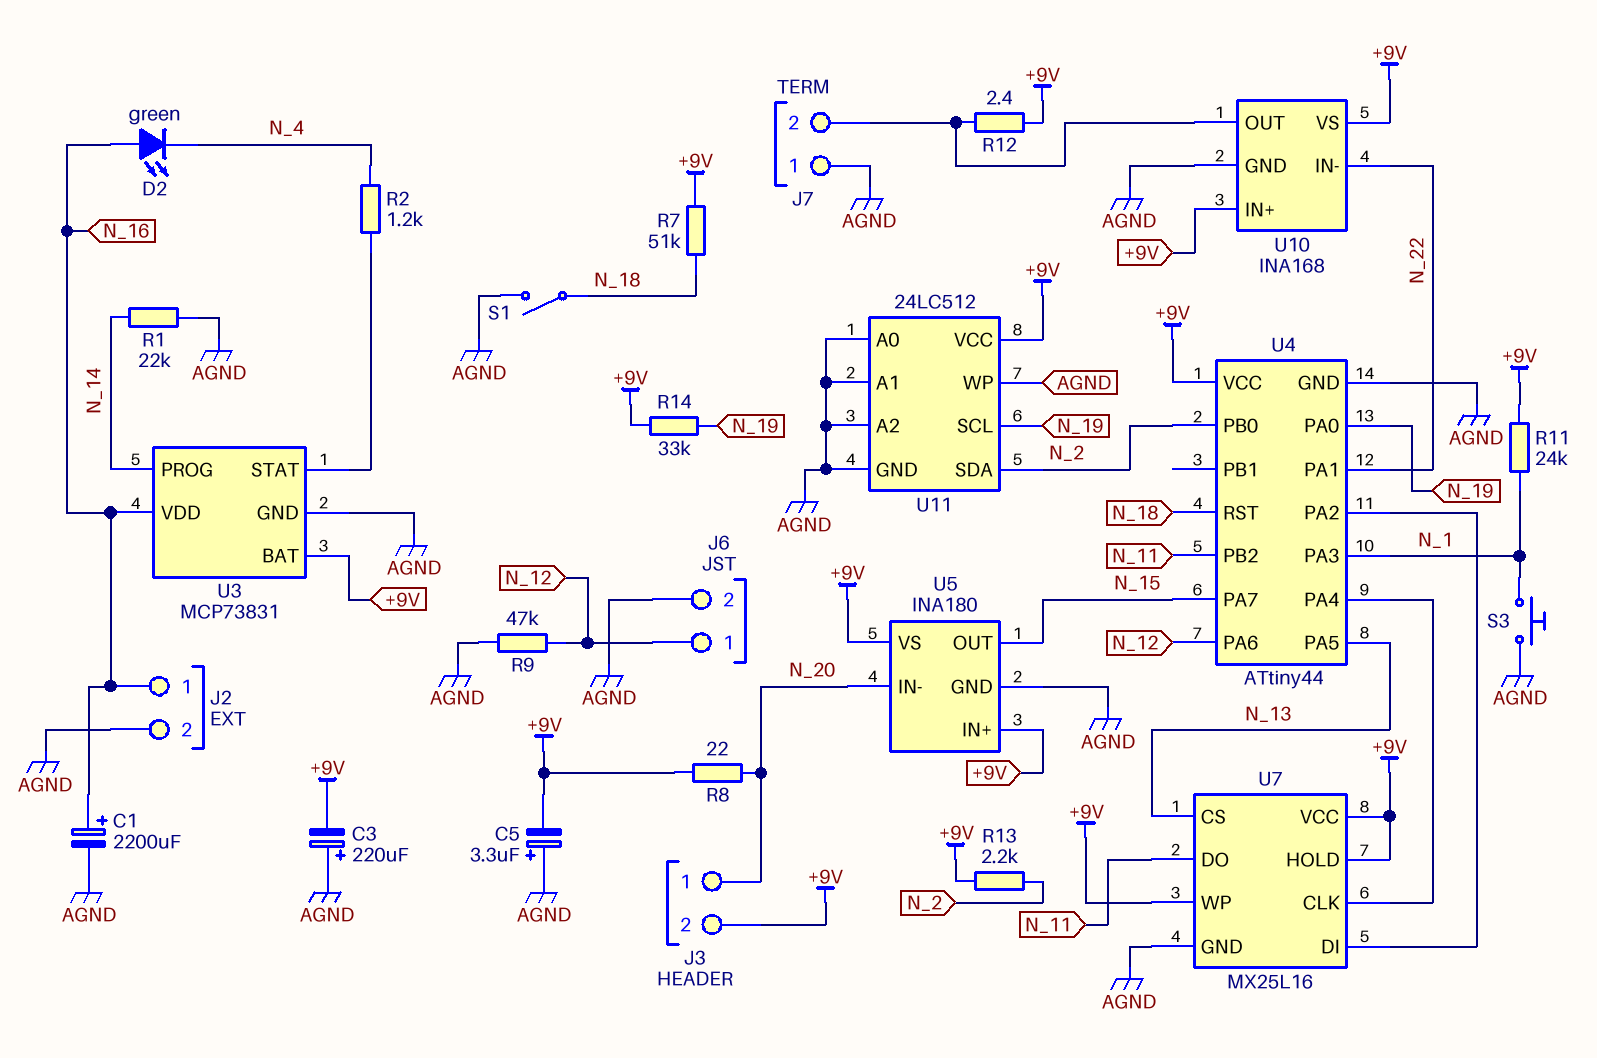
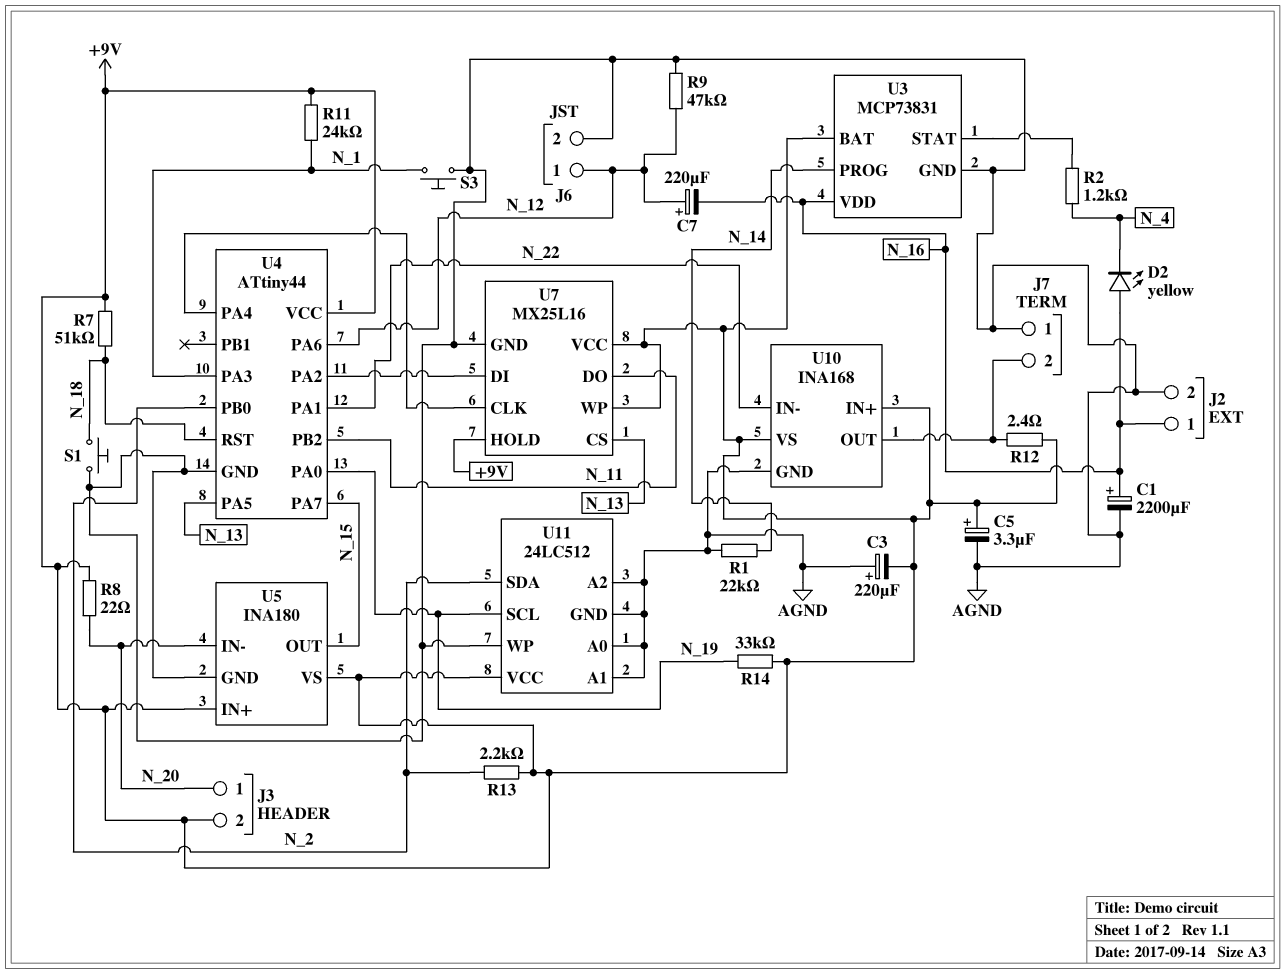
C5: 3.3uF (plus AGND, minus +9V) -> 3.3uF (plus +9V, minus AGND)
C7: none -> 220uF (plus N_12, minus N_16)
D2: LED green (A N_16, K N_4) -> LED yellow (A N_16, K N_4)
S1: switch (AGND, N_18) -> button (AGND, N_18)

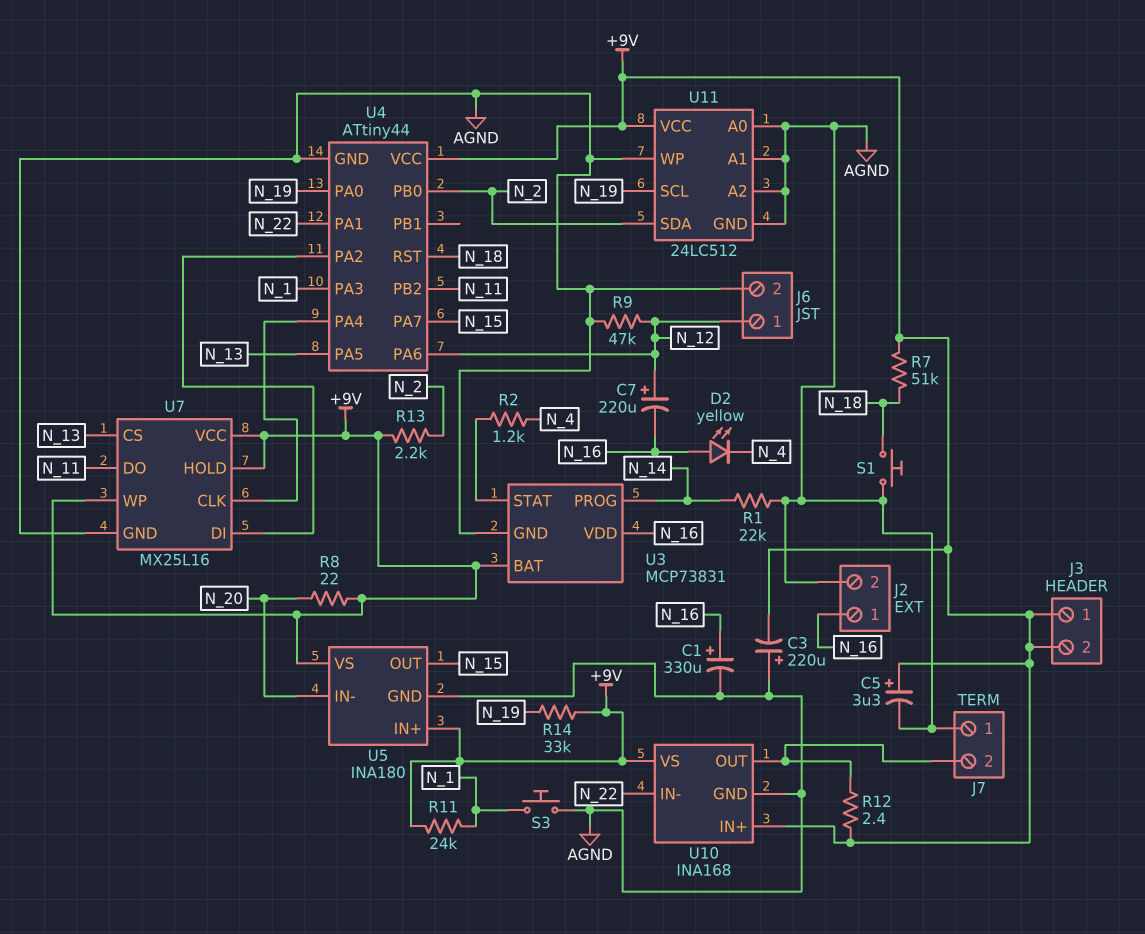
C1: 2200uF (plus N_16, minus AGND) -> 330uF (plus N_16, minus AGND)
J3 pin 1: N_20 -> +9V

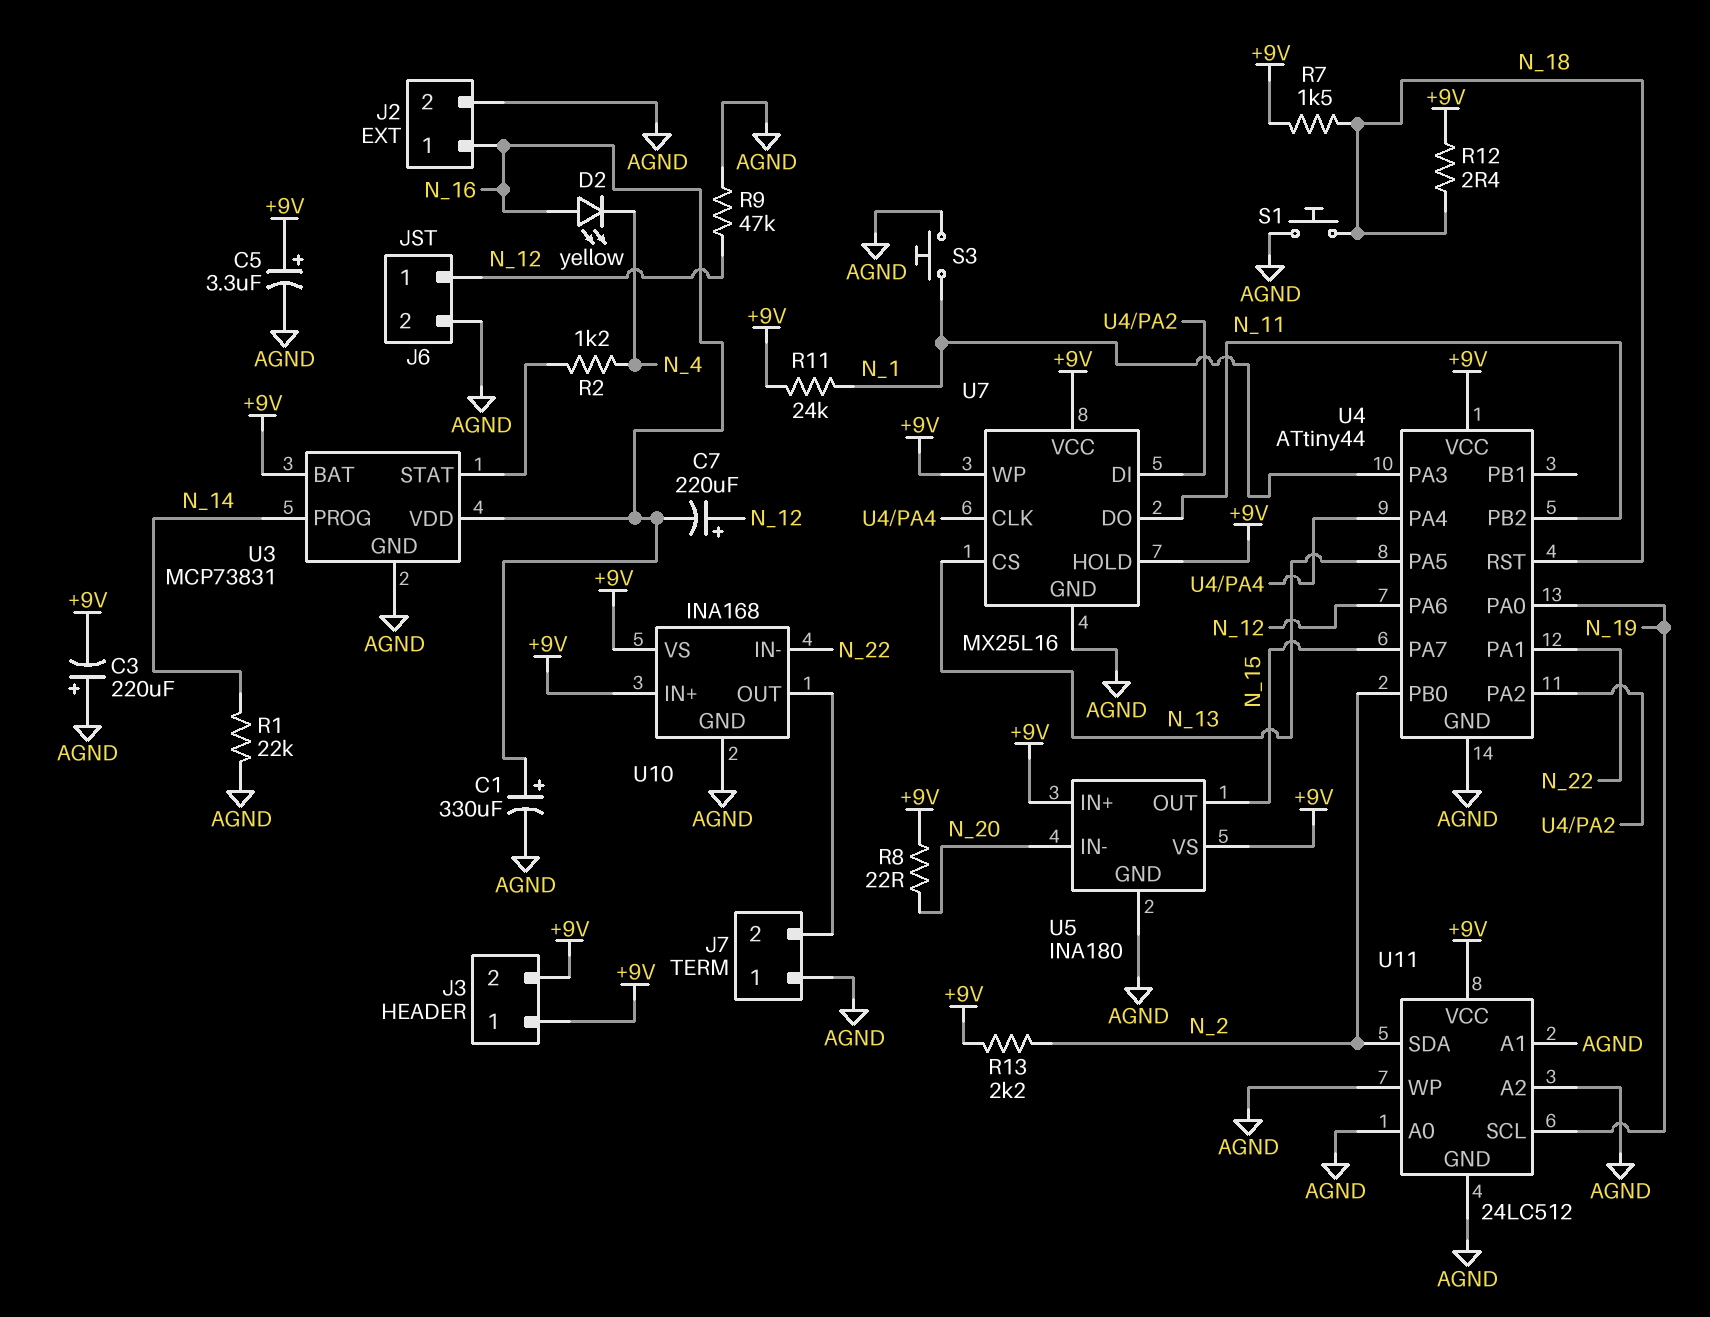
R7: 51k (+9V, N_18) -> 1.5k (+9V, N_18)
R12: 2.4 (+9V, J7/2) -> 2.4 (+9V, N_18)
R14: 33k (+9V, N_19) -> none

